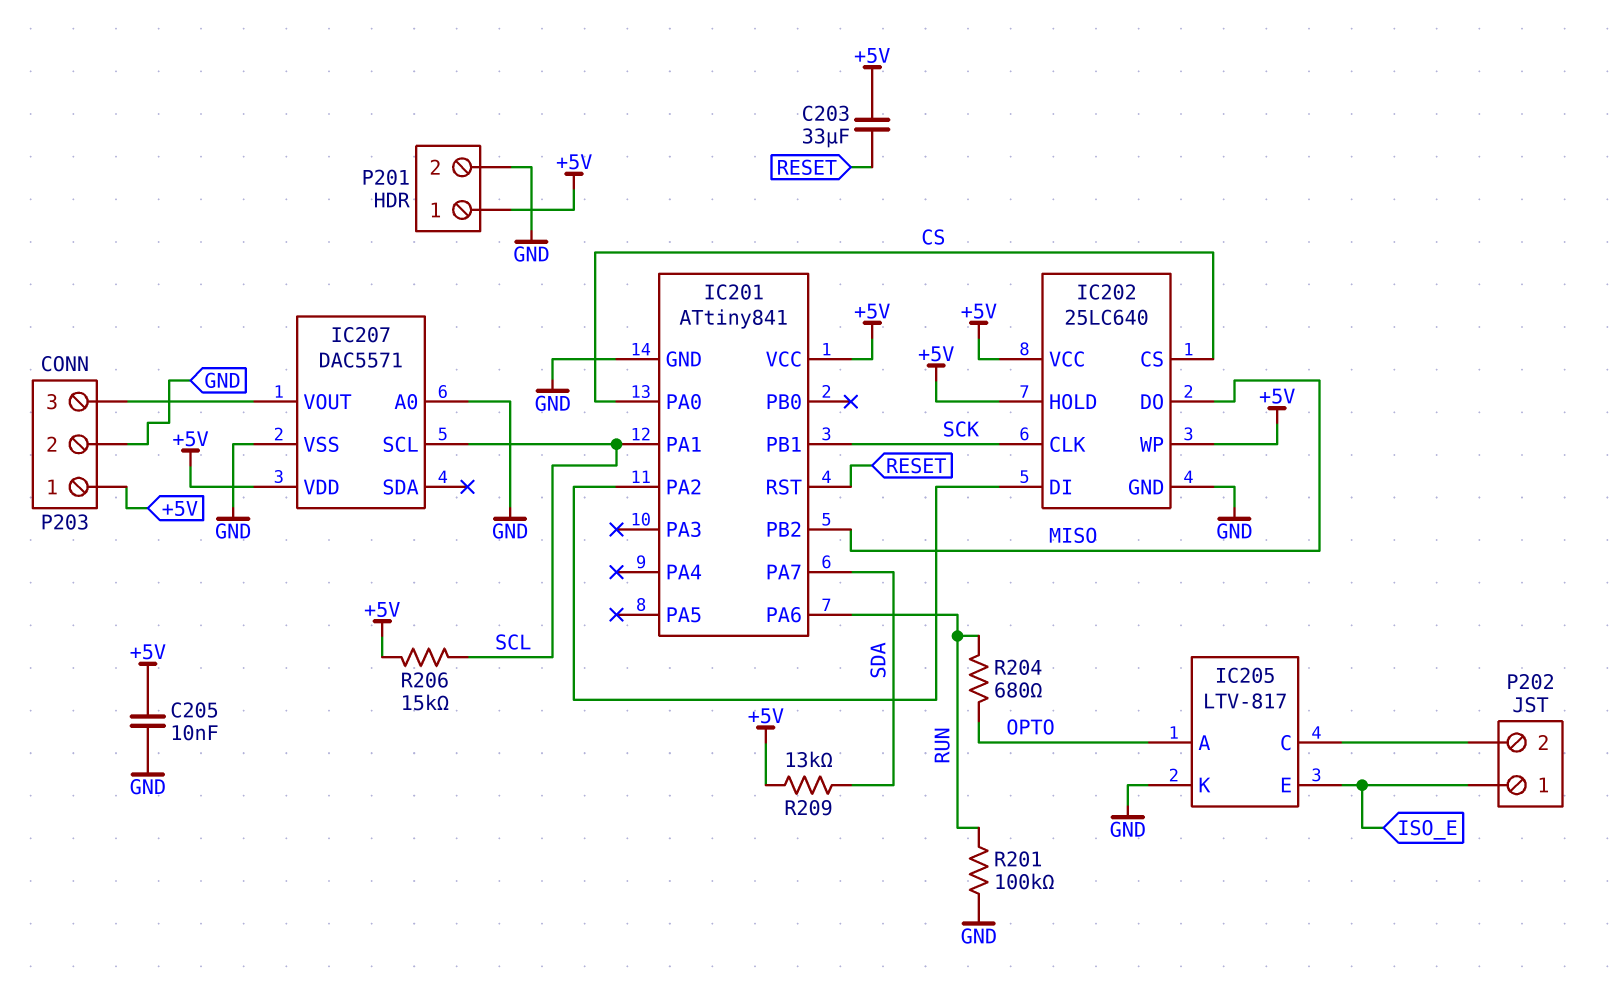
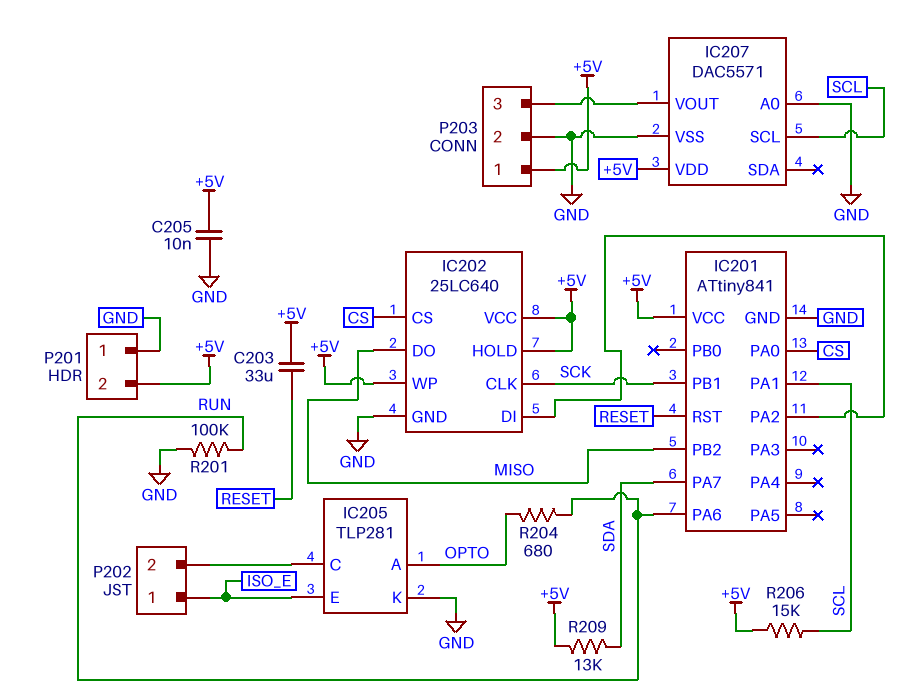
IC205: LTV-817 -> TLP281
P201 pin 1: +5V -> GND
P201 pin 2: GND -> +5V

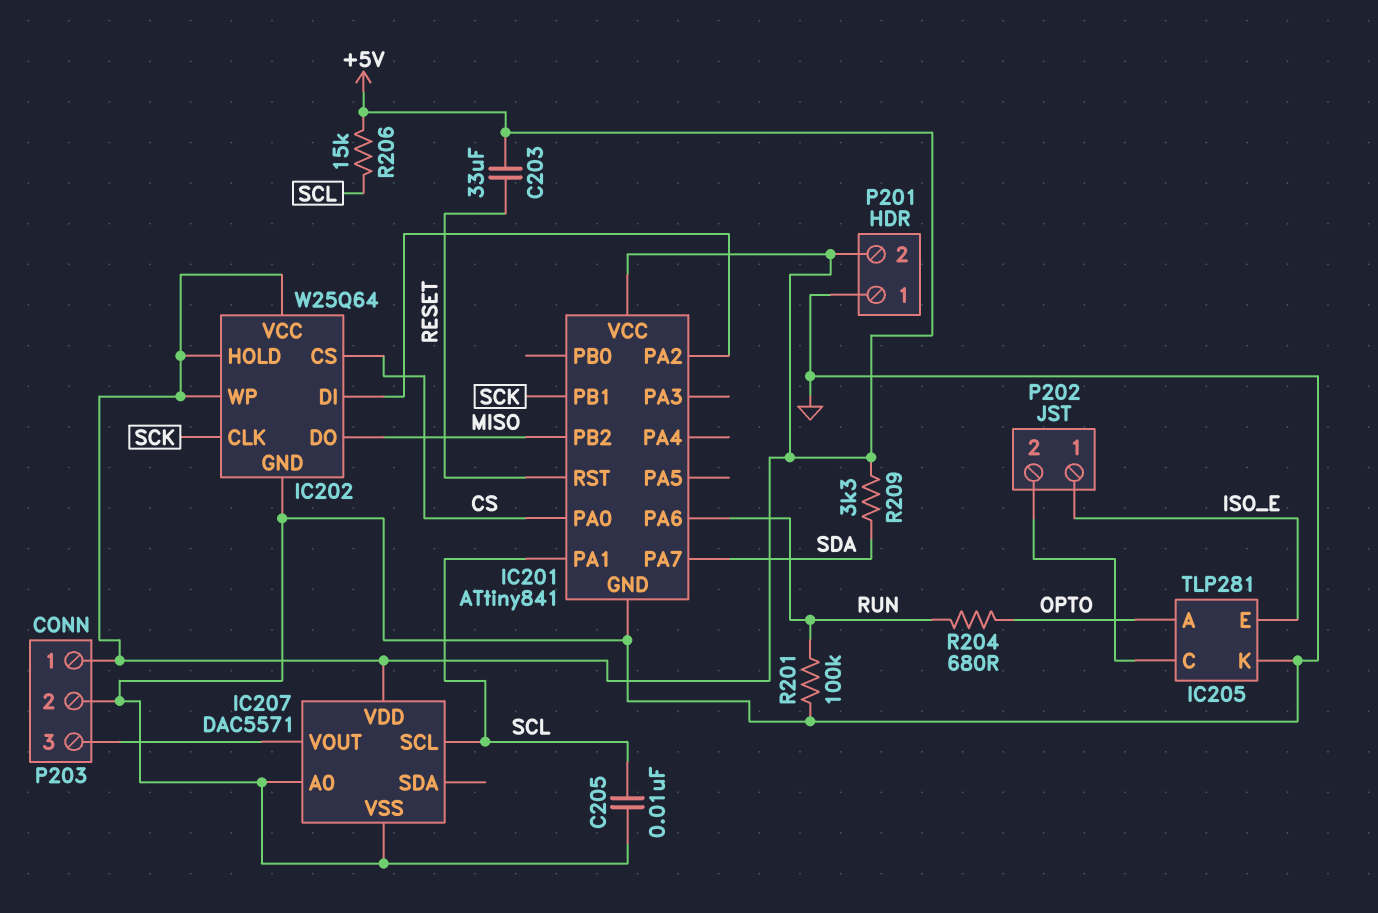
C205: 10nF (+5V, GND) -> 10nF (GND, SCL)
IC202: 25LC640 -> W25Q64
R209: 13k (+5V, SDA) -> 3.3k (+5V, SDA)

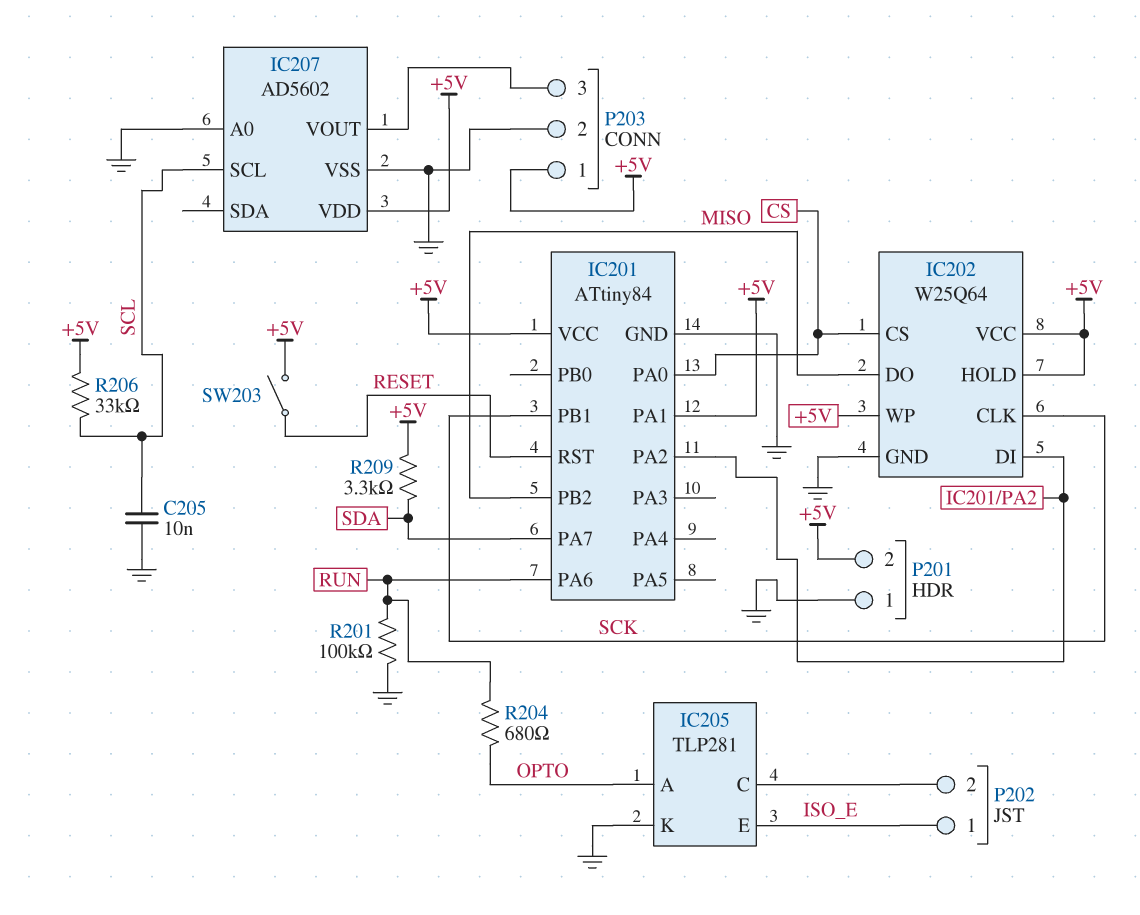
C203: 33uF (+5V, RESET) -> none
IC201: ATtiny841 -> ATtiny84
IC201 pin PA1: SCL -> +5V
IC207: DAC5571 -> AD5602
R206: 15k (+5V, SCL) -> 33k (+5V, SCL)
SW203: none -> switch (+5V, RESET)

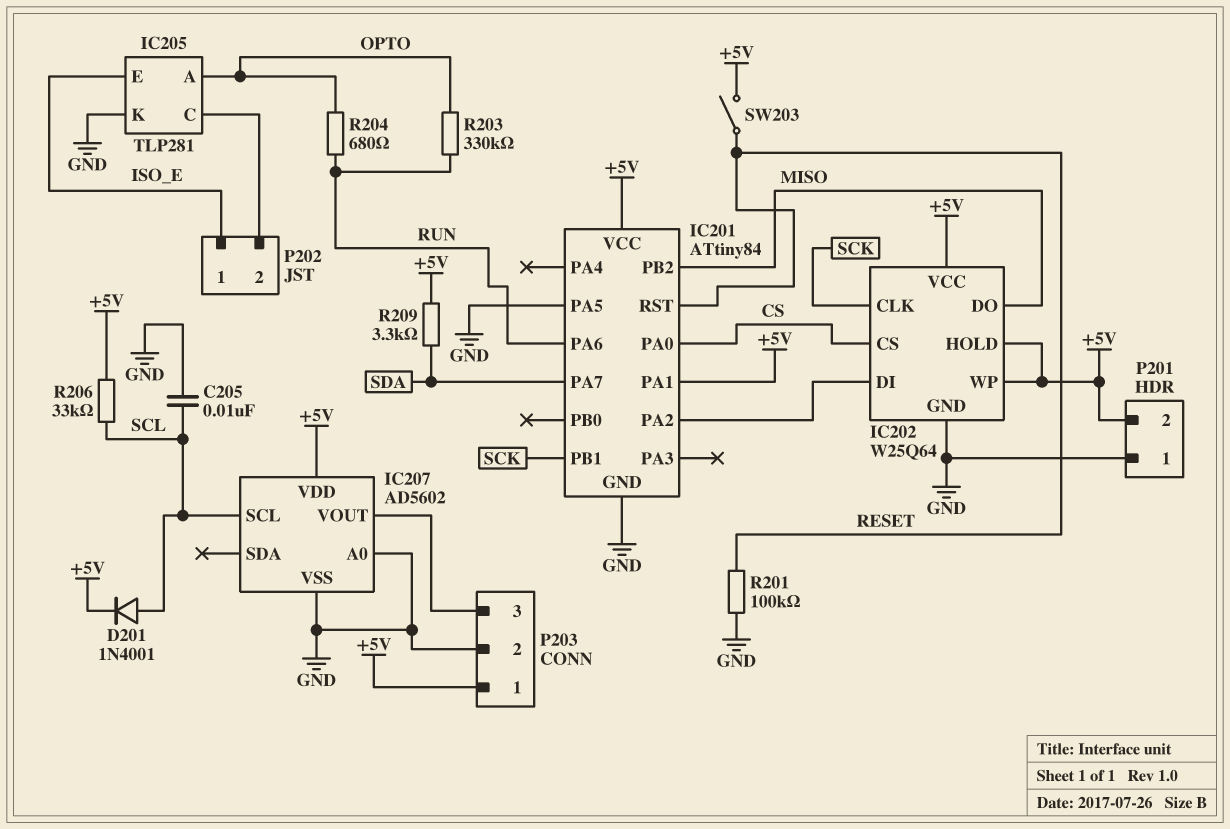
D201: none -> diode 1N4001 (A SCL, K +5V)
IC201 pin PA5: none -> GND
R201: 100k (GND, RUN) -> 100k (GND, RESET)
R203: none -> 330k (OPTO, RUN)

